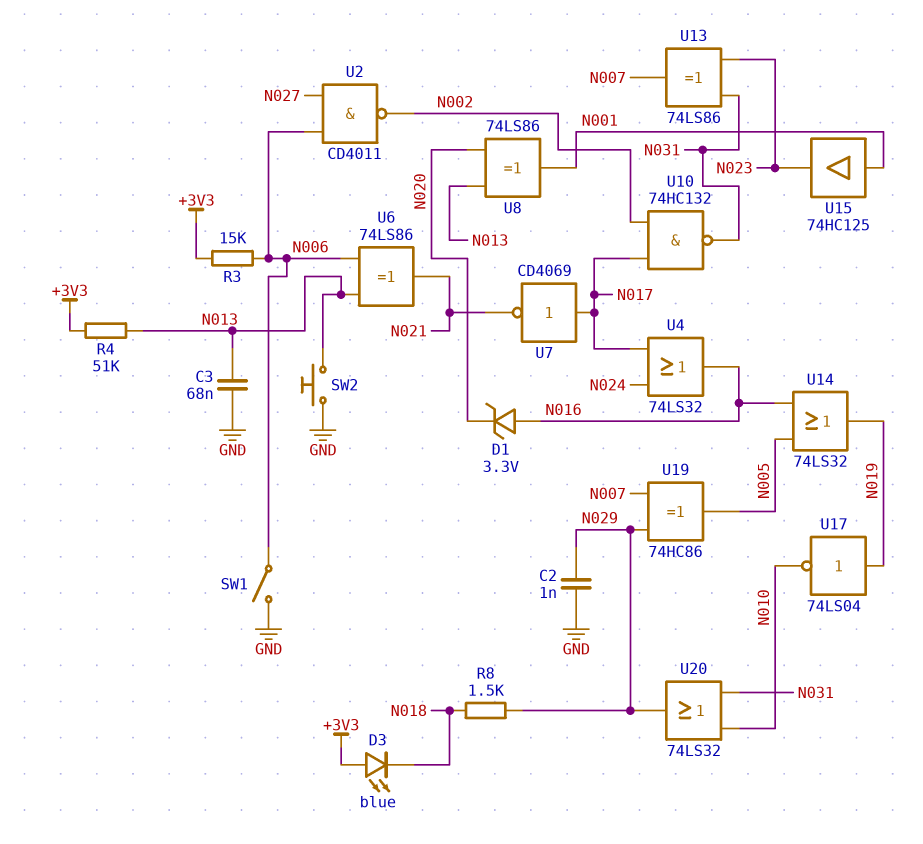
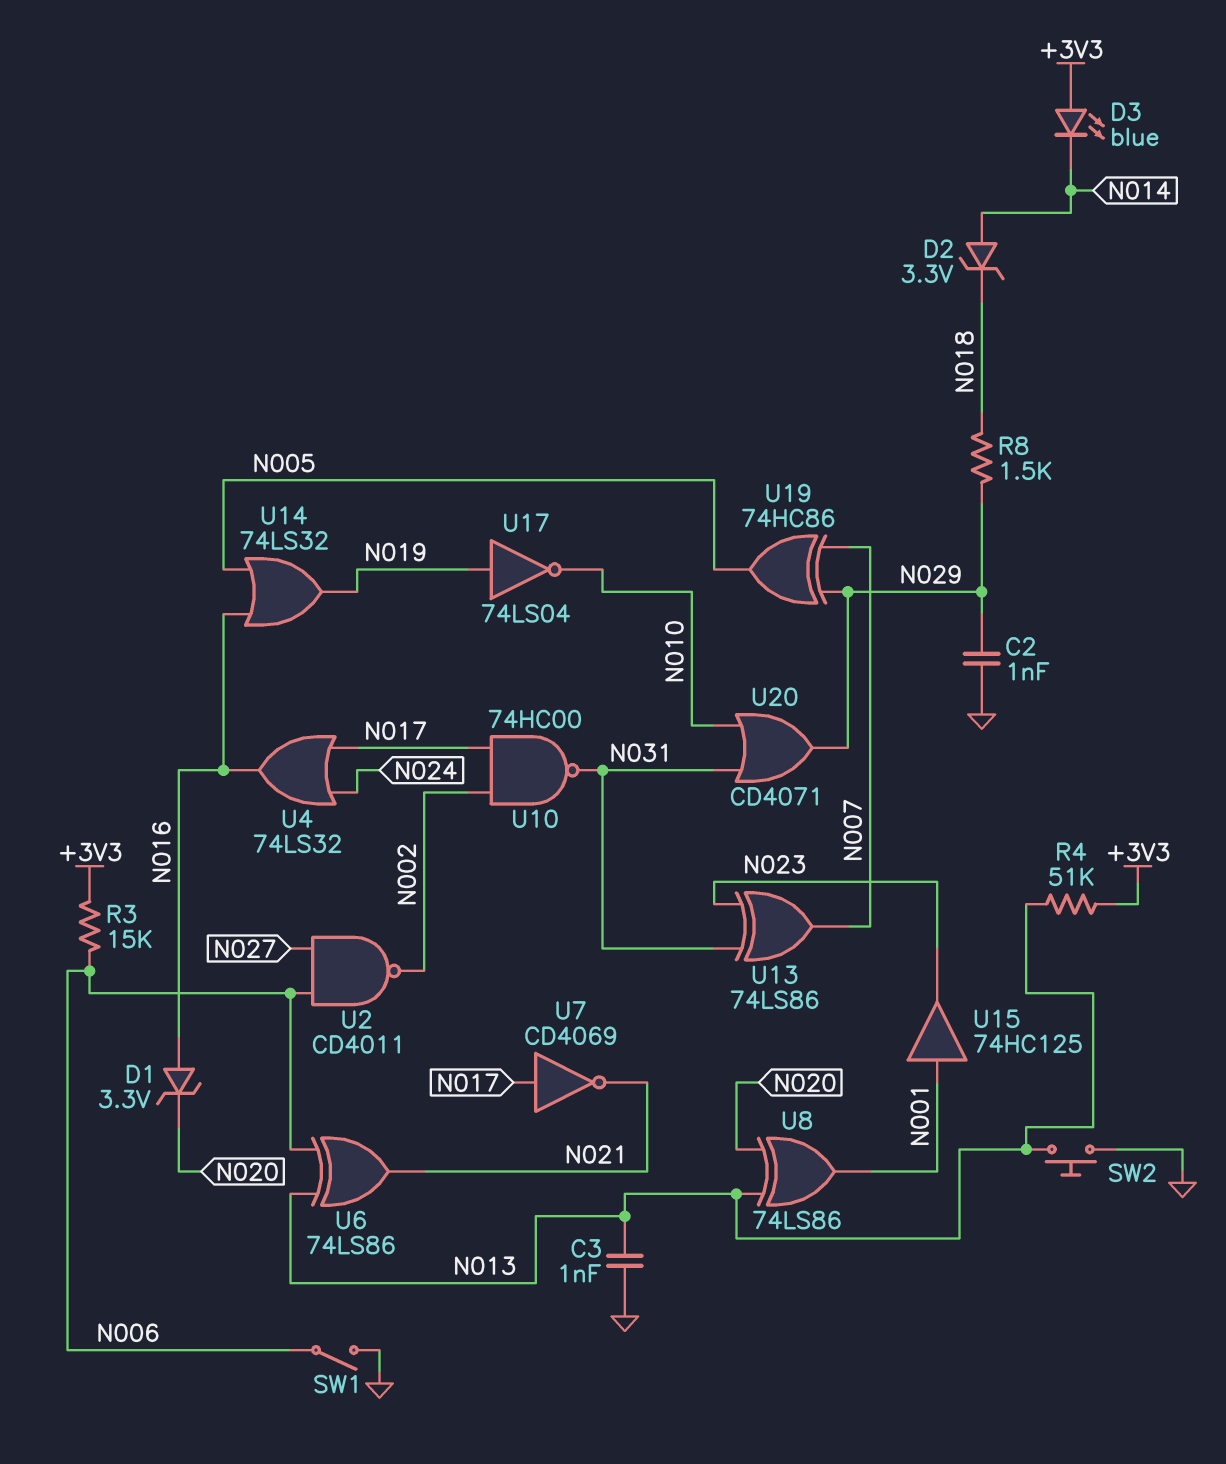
C3: 68nF (GND, N013) -> 1nF (GND, N013)
D2: none -> zener 3.3V (A N014, K N018)
D3: LED blue (A +3V3, K N018) -> LED blue (A +3V3, K N014)
U10: NAND 74HC132 (in N002, in N017, out N031) -> NAND 74HC00 (in N002, in N017, out N031)
U20: OR 74LS32 (in N010, in N031, out N029) -> OR CD4071 (in N010, in N031, out N029)

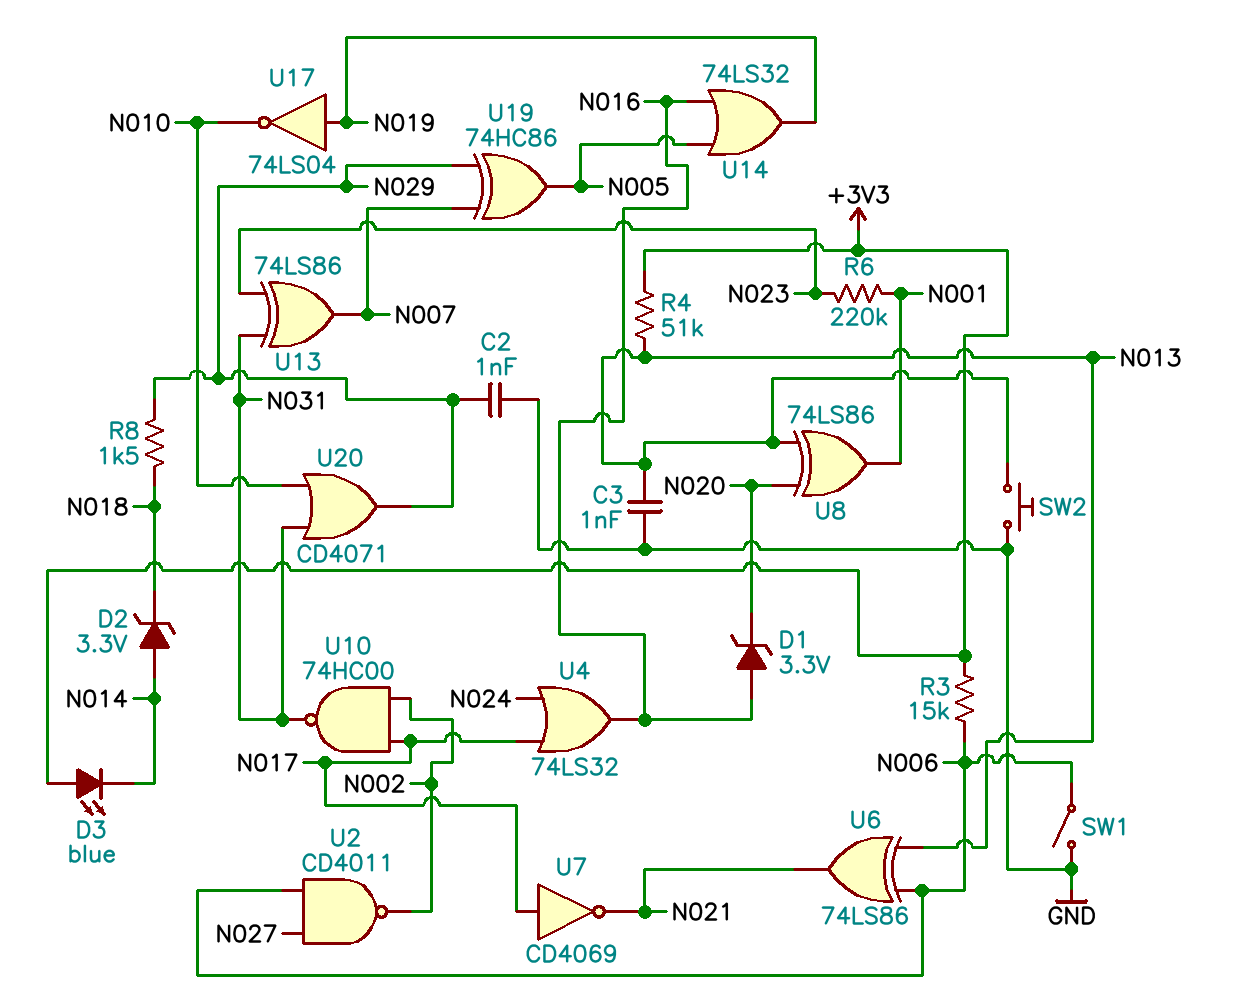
R6: none -> 220k (N001, N023)
U15: buffer 74HC125 (in N001, out N023) -> none

